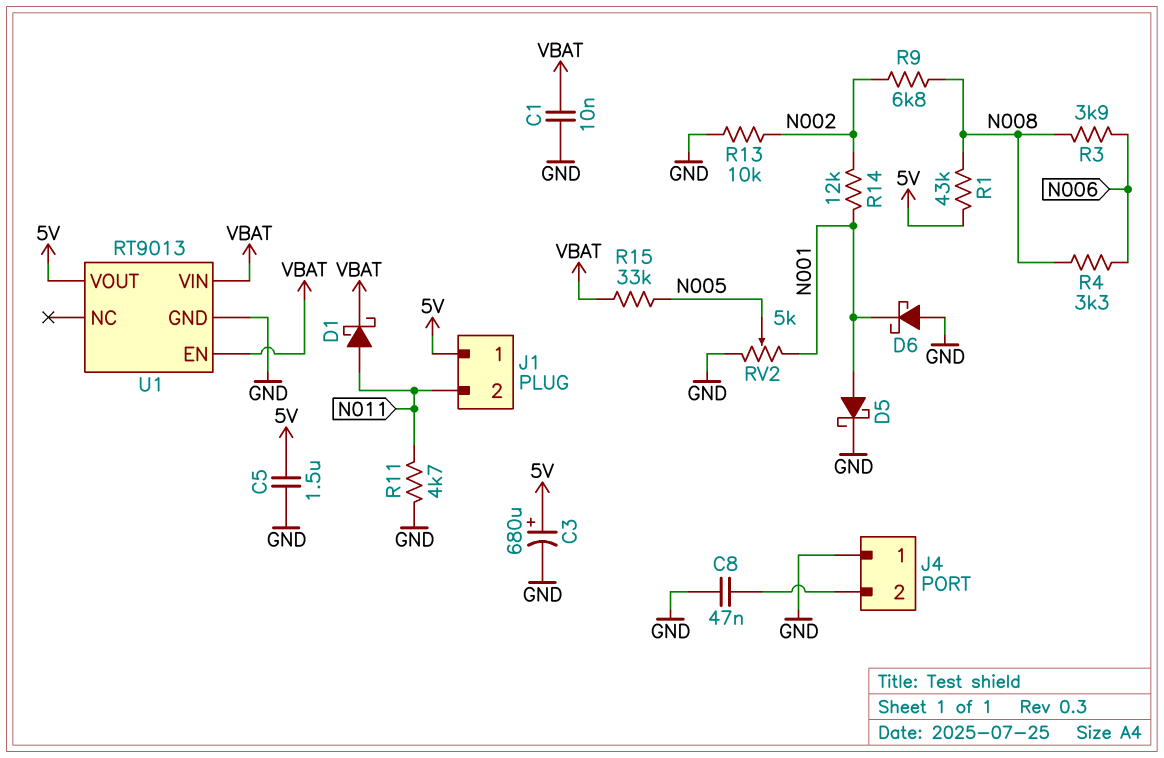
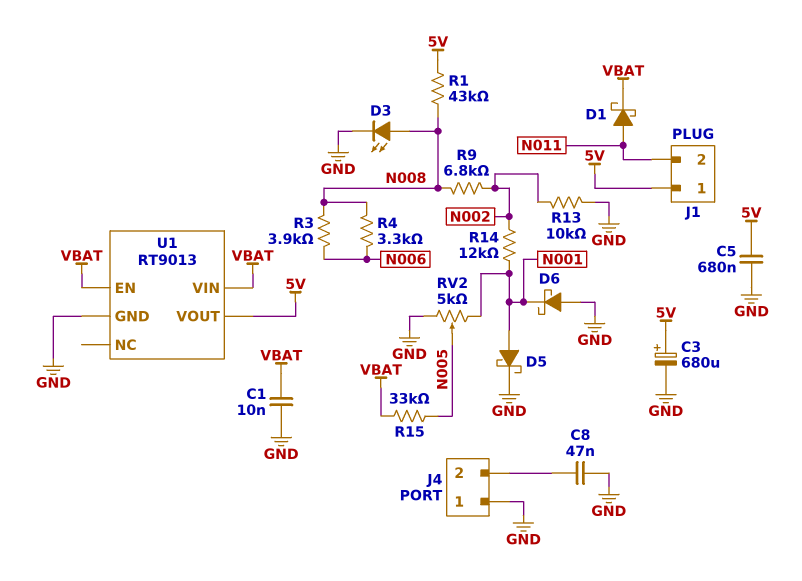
C5: 1.5uF (5V, GND) -> 680nF (5V, GND)
D3: none -> LED (A N008, K GND)
R11: 4.7k (GND, N011) -> none

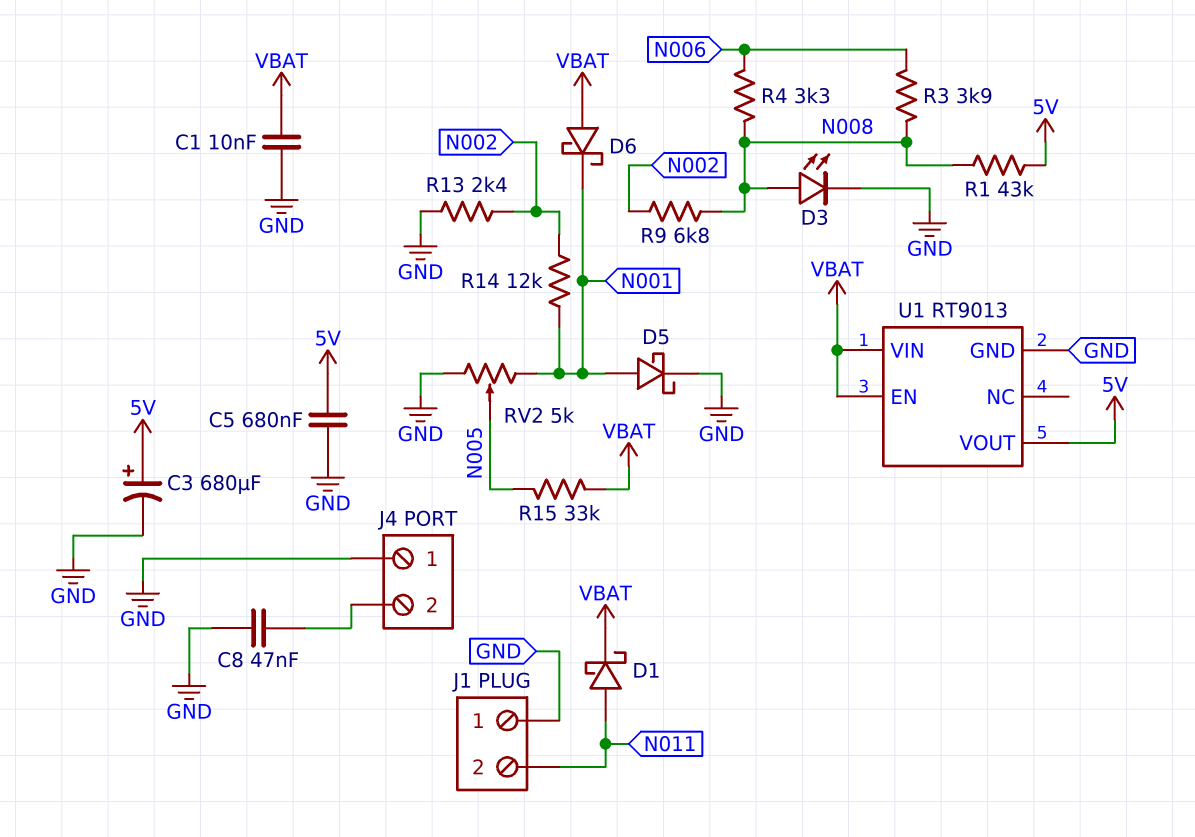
D6: schottky (A GND, K N001) -> schottky (A VBAT, K N001)
J1 pin 1: 5V -> GND
R13: 10k (GND, N002) -> 2.4k (GND, N002)

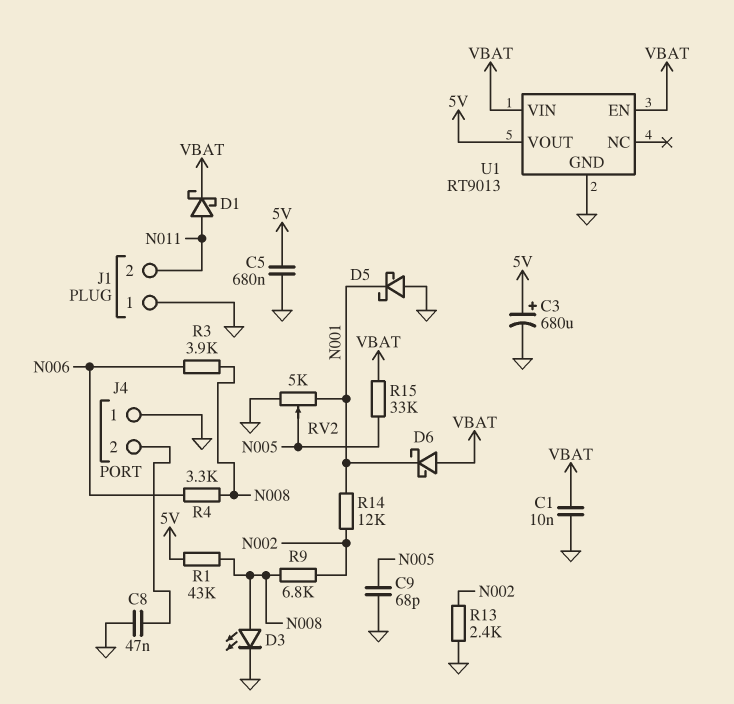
C9: none -> 68pF (GND, N005)
D5: schottky (A N001, K GND) -> schottky (A GND, K N001)

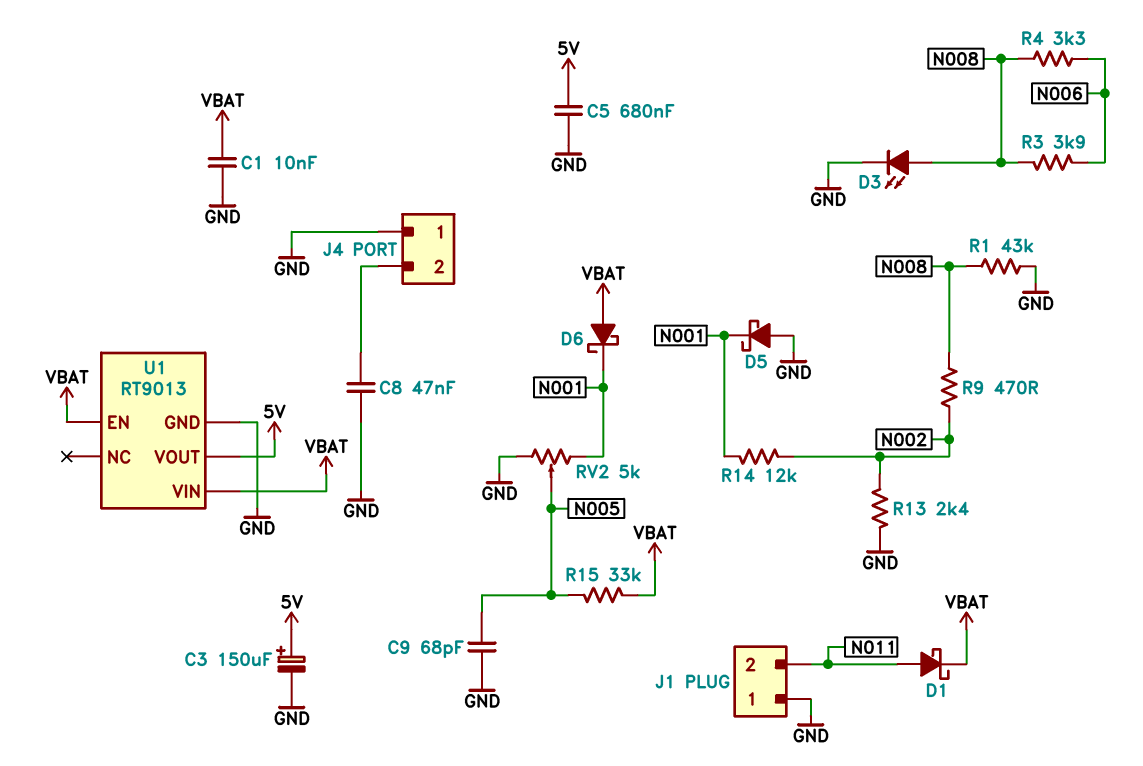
C3: 680uF (plus 5V, minus GND) -> 150uF (plus 5V, minus GND)
R1: 43k (5V, N008) -> 43k (GND, N008)
R9: 6.8k (N002, N008) -> 470 (N002, N008)

